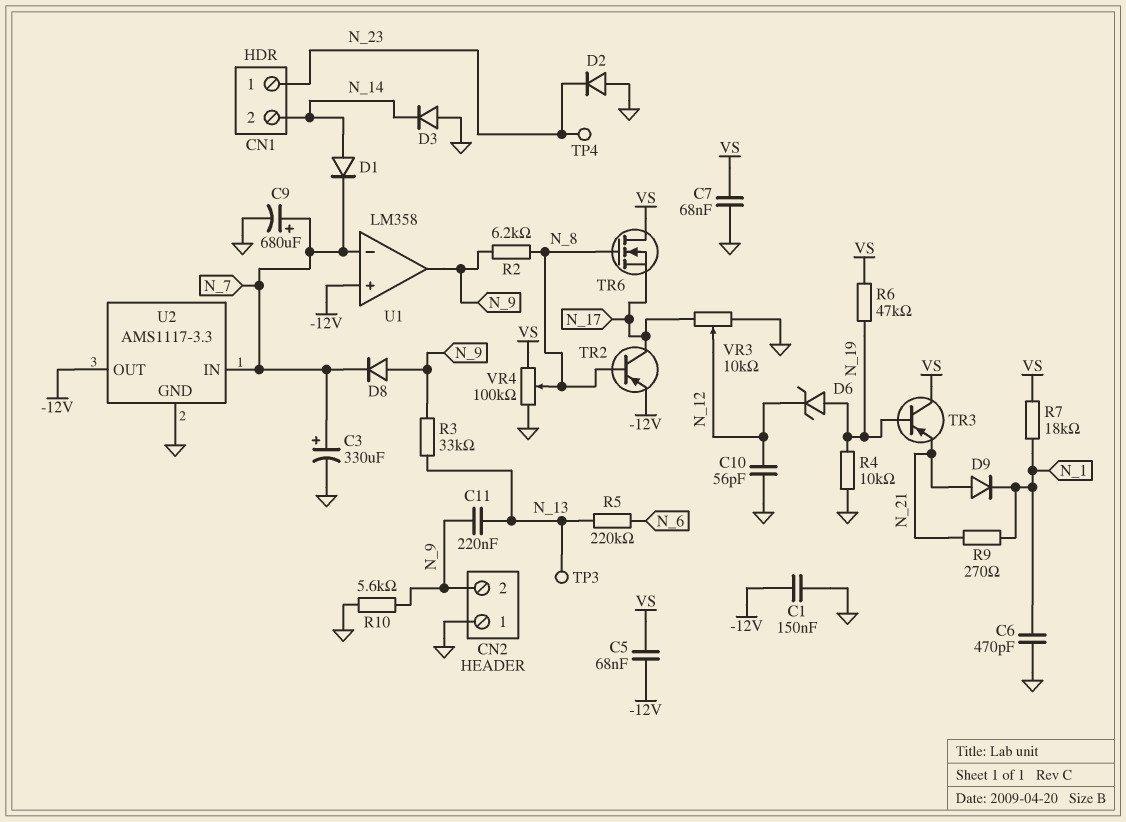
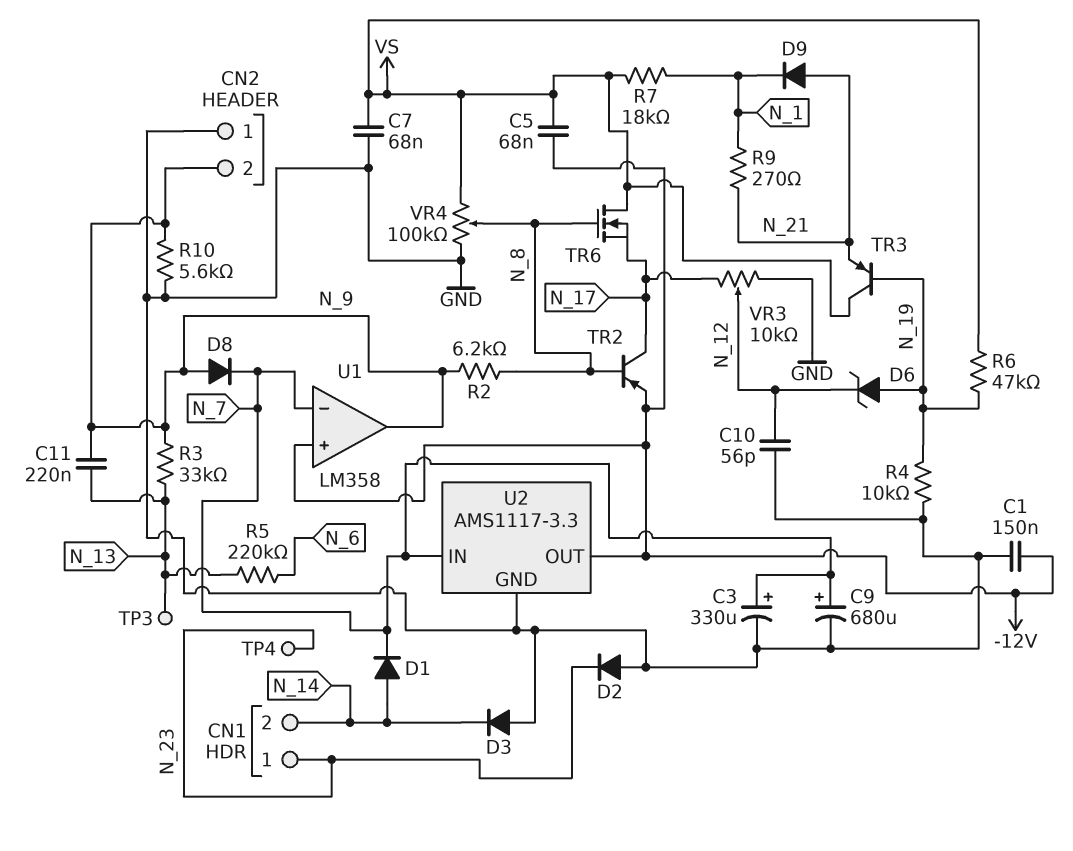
C6: 470pF (GND, N_1) -> none

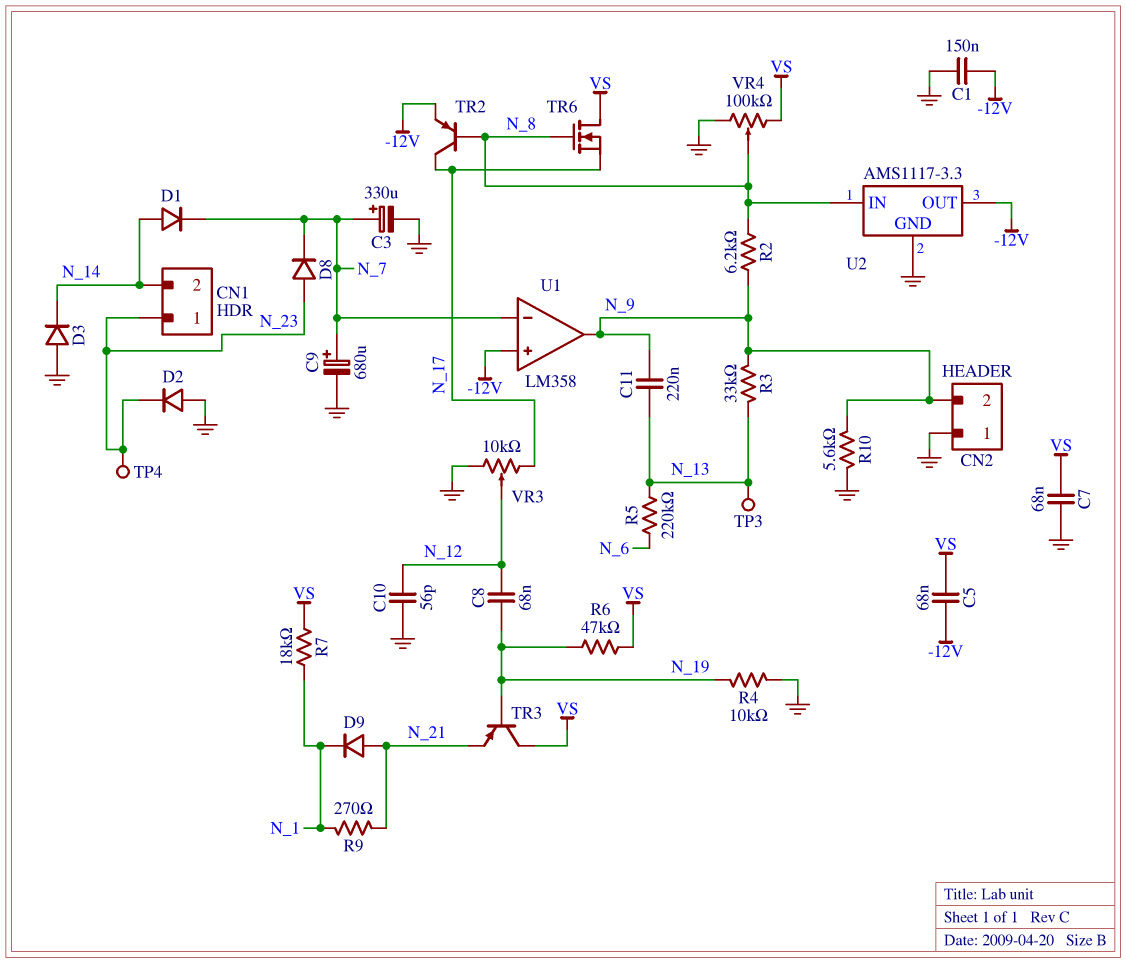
C8: none -> 68nF (N_12, N_19)
D6: zener (A N_19, K N_12) -> none
D8: diode (A N_9, K N_7) -> diode (A N_23, K N_7)
U2 pin IN: N_7 -> N_8

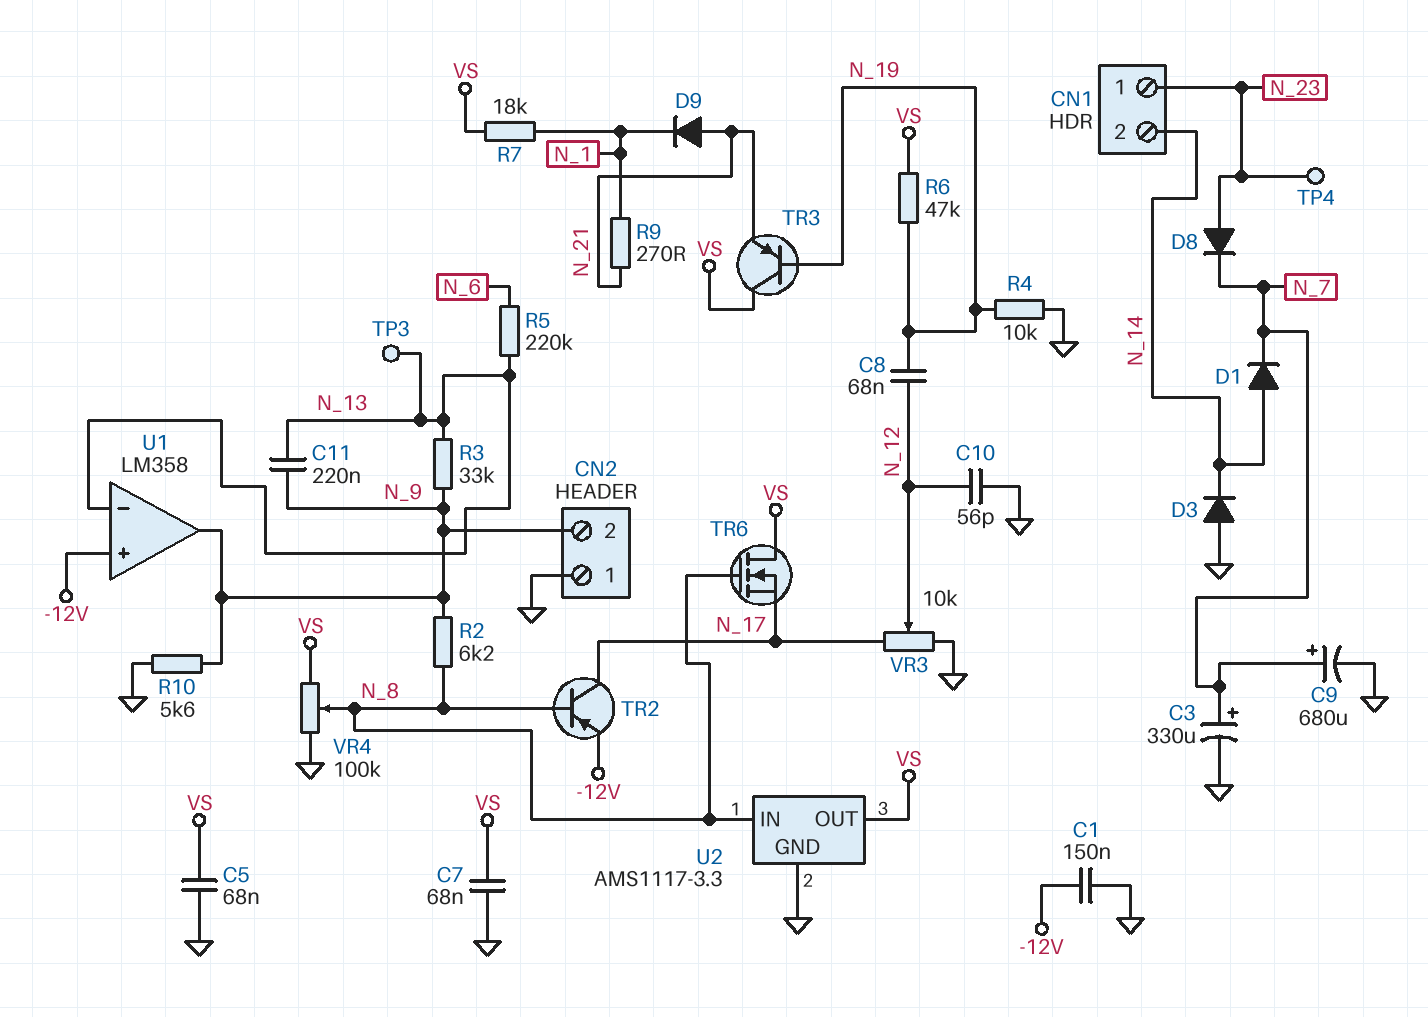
C5: 68nF (-12V, VS) -> 68nF (GND, VS)
D2: diode (A GND, K N_23) -> none
U1 pin in-: N_7 -> N_13
U2 pin OUT: -12V -> VS

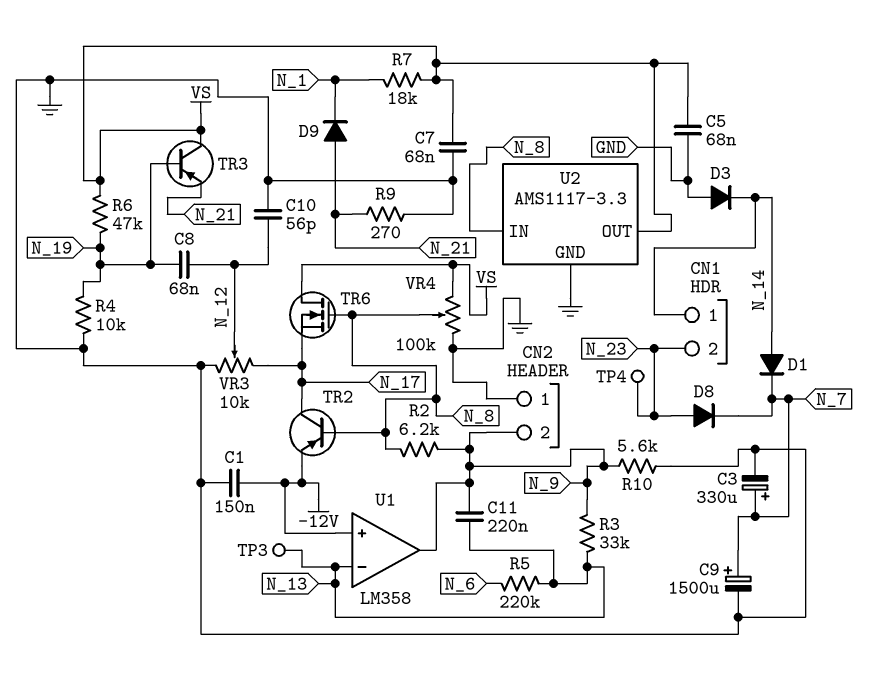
C9: 680uF (plus N_7, minus GND) -> 1500uF (plus N_7, minus GND)
CN1 pin 1: N_23 -> N_14
CN1 pin 2: N_14 -> N_23
R9: 270 (N_1, N_21) -> 270 (GND, N_21)

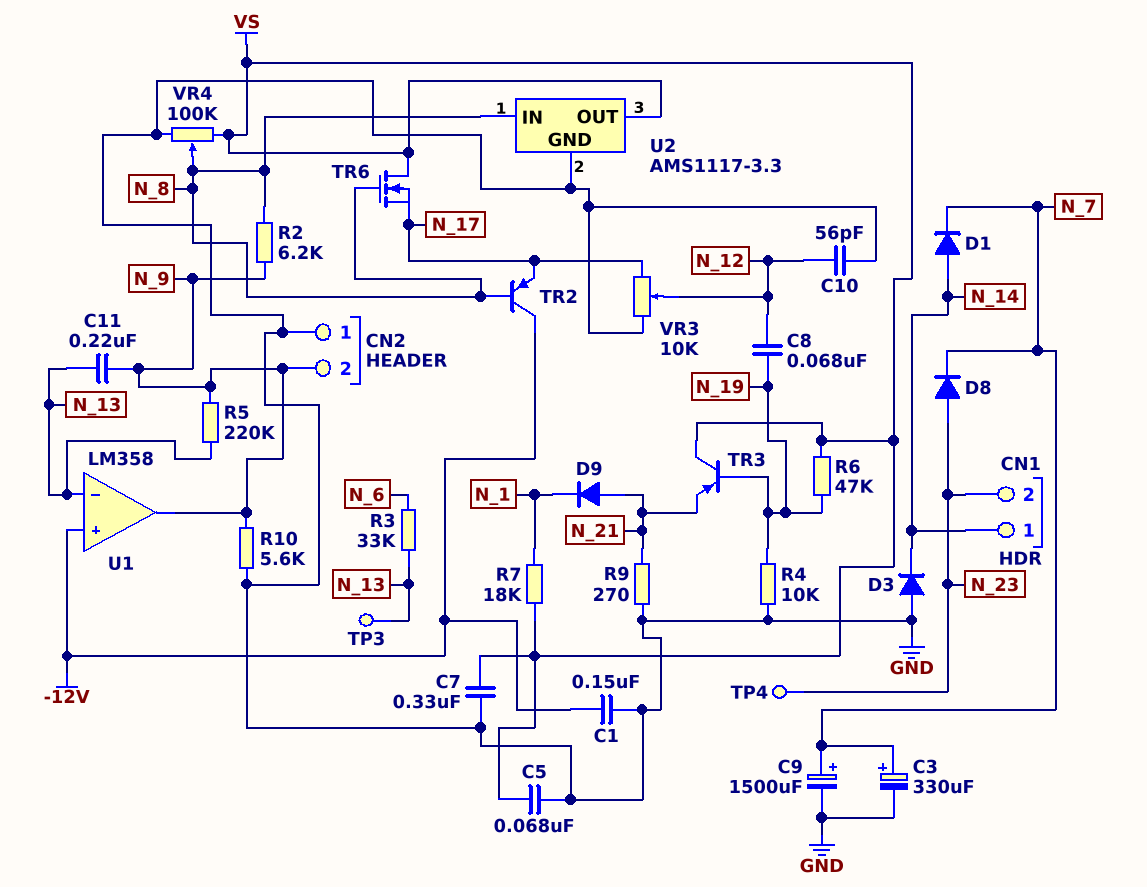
C7: 68nF (GND, VS) -> 330nF (GND, VS)
R3: 33k (N_9, N_13) -> 33k (N_6, N_13)
R5: 220k (N_6, N_13) -> 220k (N_9, N_13)
TR2: PNP (B N_8, C N_17, E -12V) -> PNP (B N_8, C -12V, E N_17)

